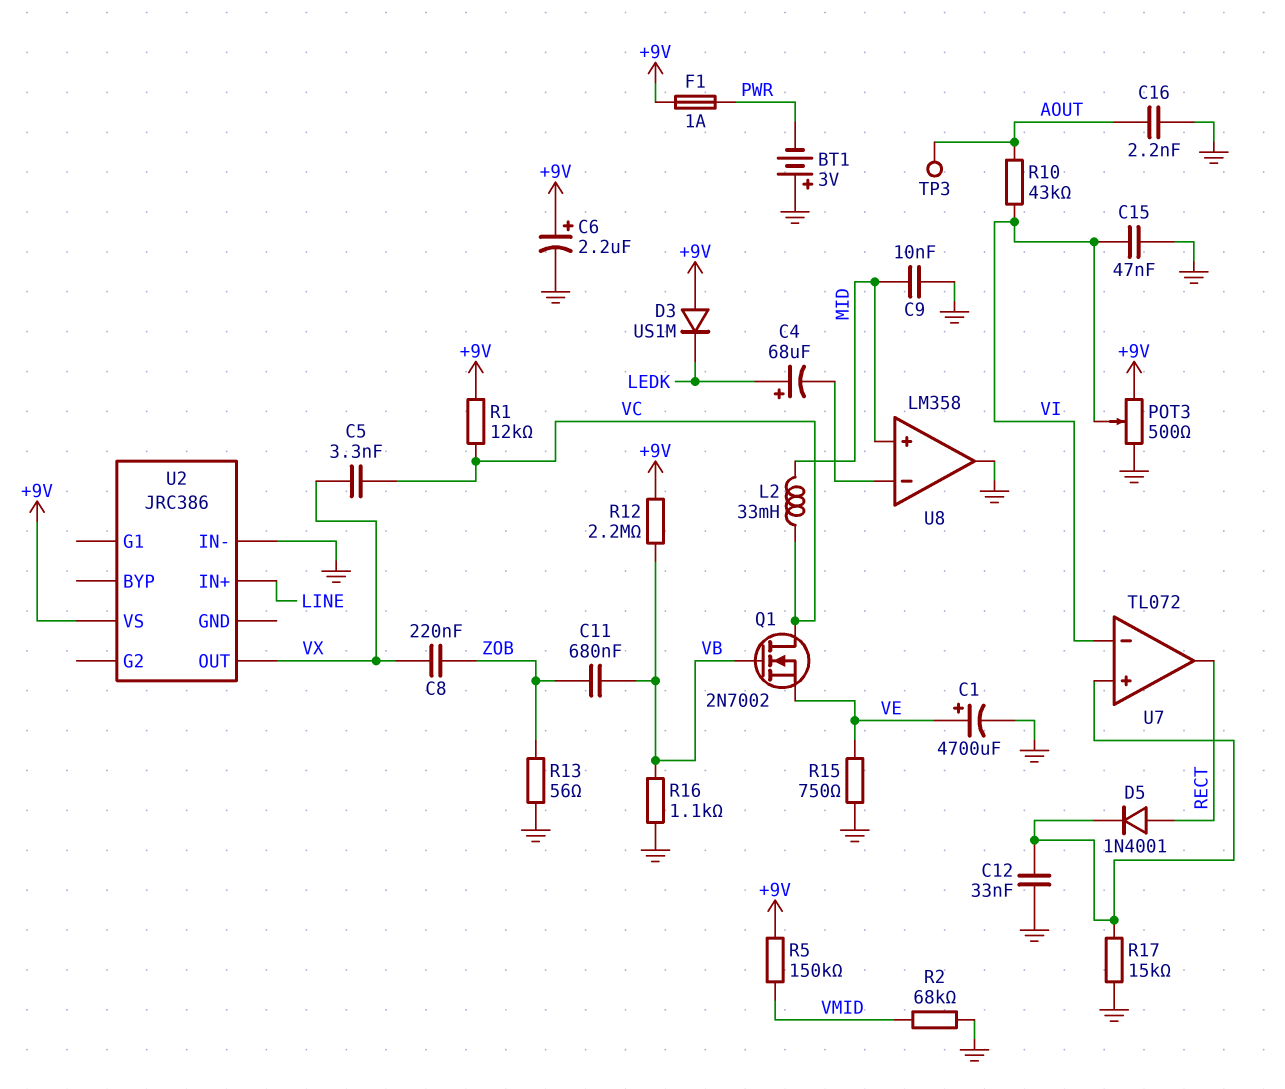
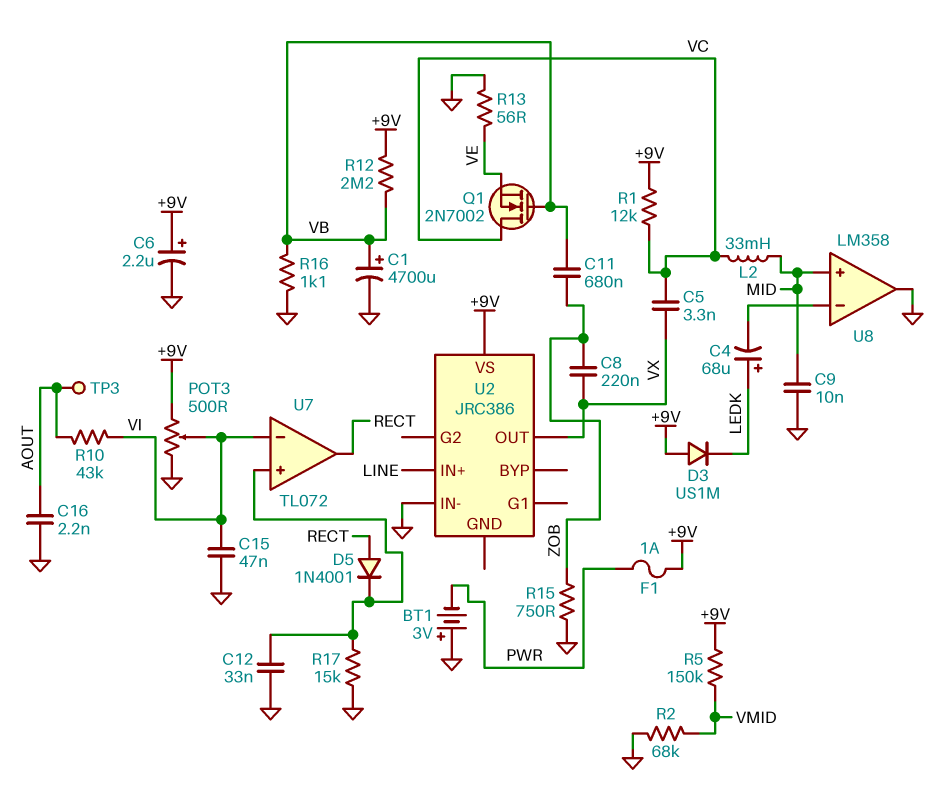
C1: 4700uF (plus VE, minus GND) -> 4700uF (plus VB, minus GND)
R13: 56 (GND, ZOB) -> 56 (GND, VE)
R15: 750 (GND, VE) -> 750 (GND, ZOB)

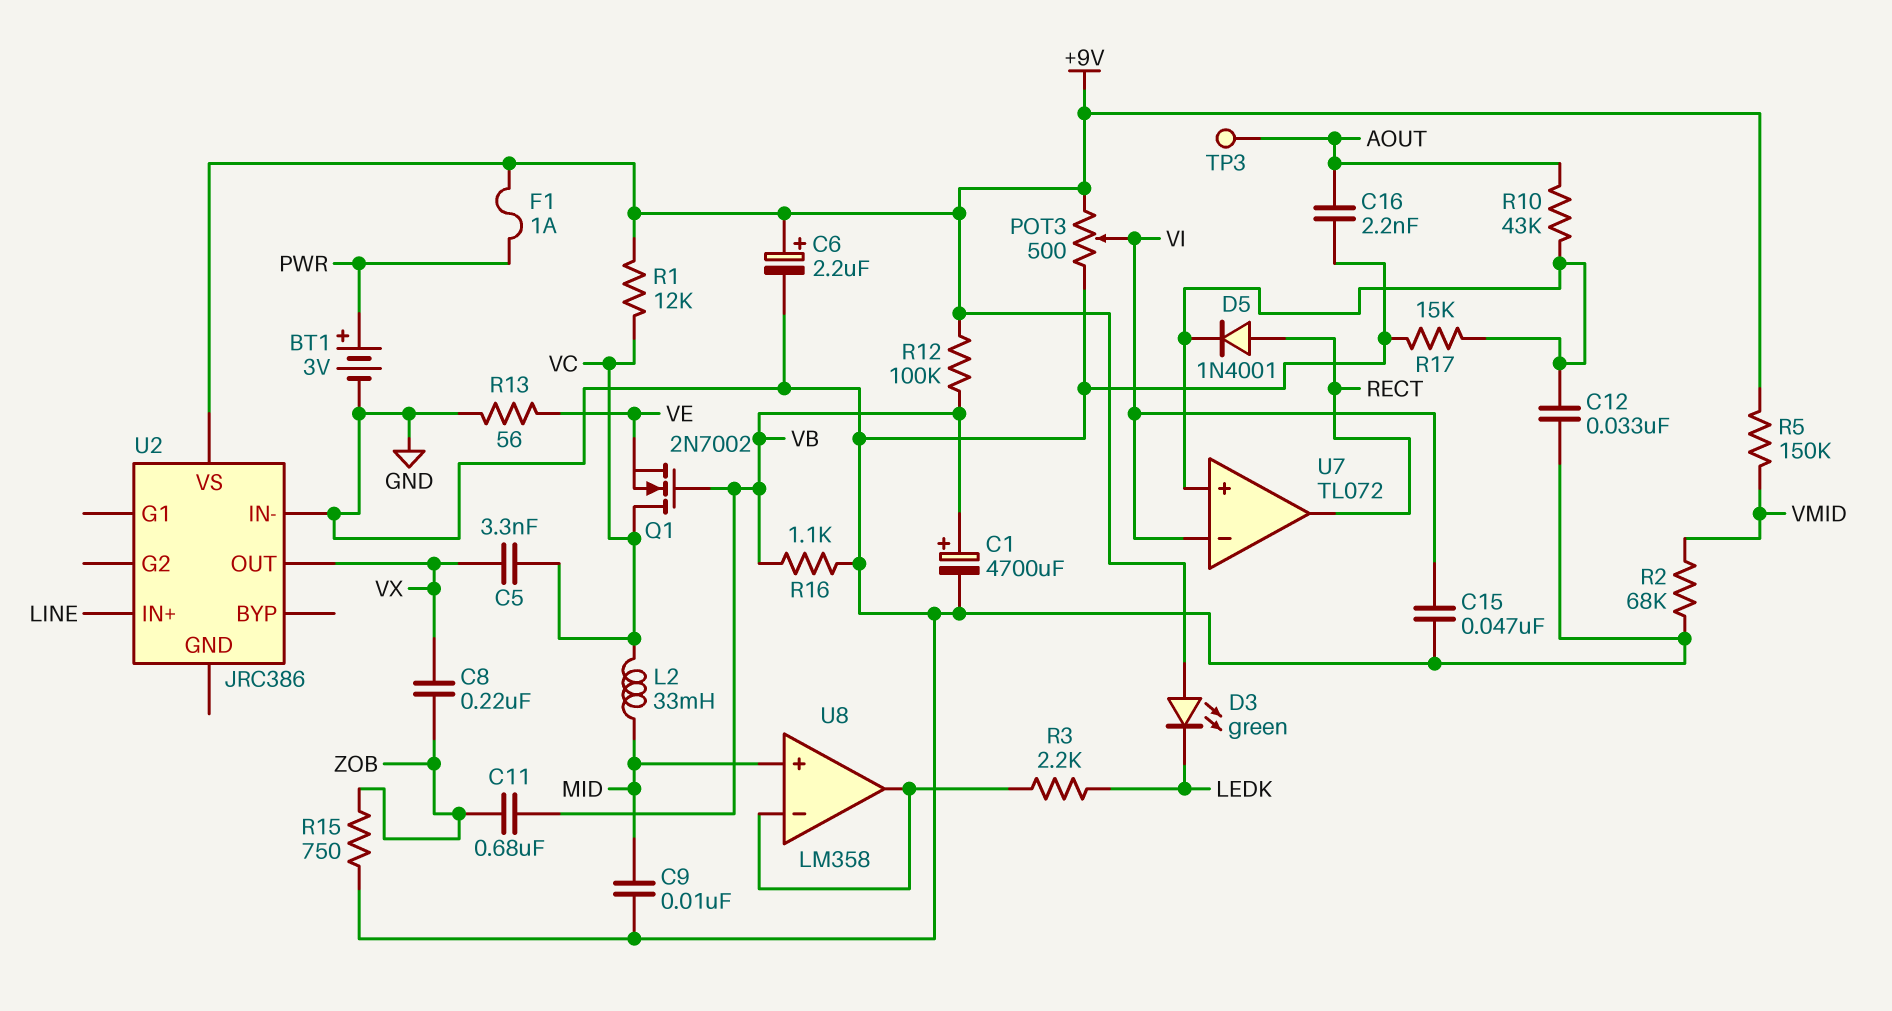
BT1: 3V (plus GND, minus PWR) -> 3V (plus PWR, minus GND)
C4: 68uF (plus LEDK, minus U8/in-) -> none
D3: diode US1M (A +9V, K LEDK) -> LED green (A +9V, K LEDK)
R3: none -> 2.2k (LEDK, U8/in-)
R10: 43k (AOUT, VI) -> 43k (AOUT, U7/in+)
R12: 2.2M (+9V, VB) -> 100k (+9V, VB)
U8 pin out: GND -> U8/in-

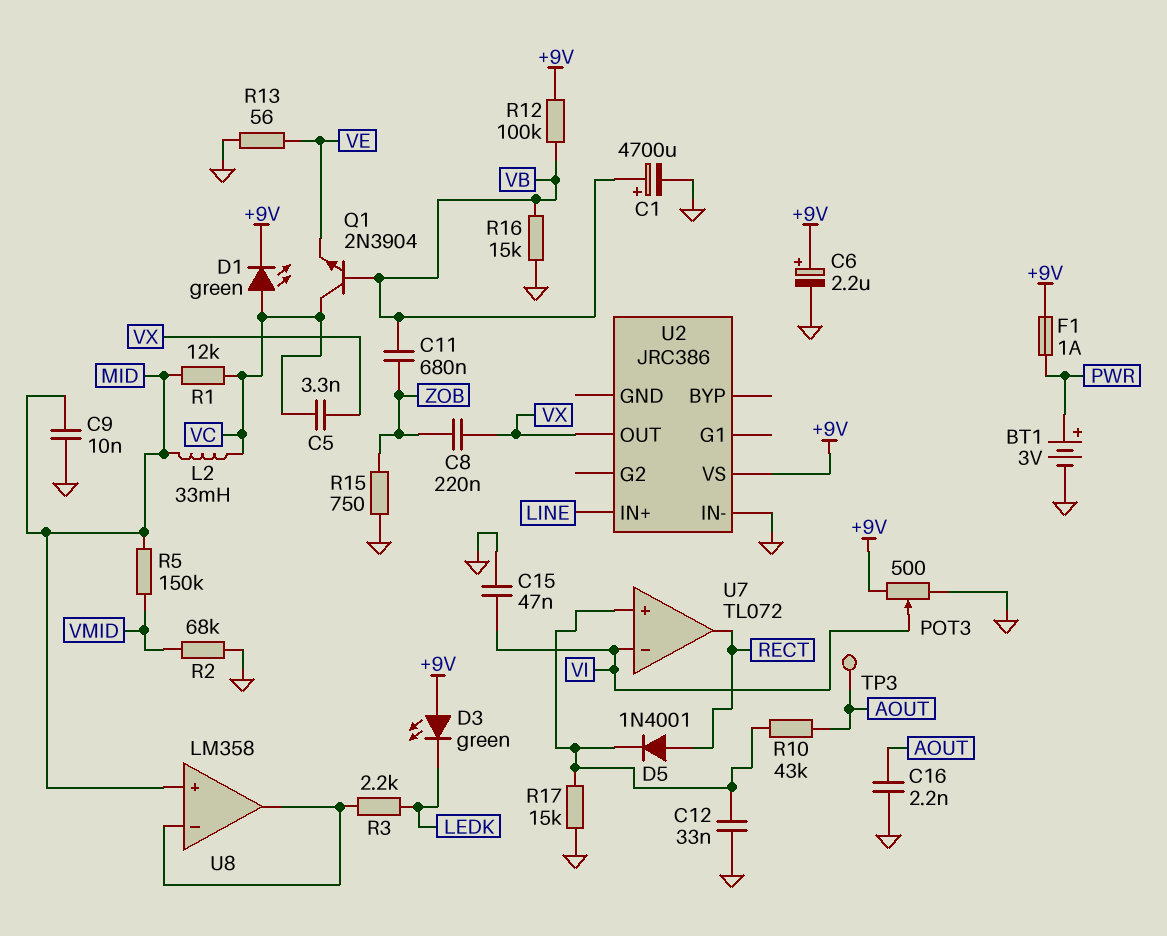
D1: none -> LED green (A VC, K +9V)
Q1: NMOS 2N7002 (G VB, D VC, S VE) -> NPN 2N3904 (B VB, C VC, E VE)
R1: 12k (+9V, VC) -> 12k (MID, VC)
R5: 150k (+9V, VMID) -> 150k (MID, VMID)
R16: 1.1k (GND, VB) -> 15k (GND, VB)

